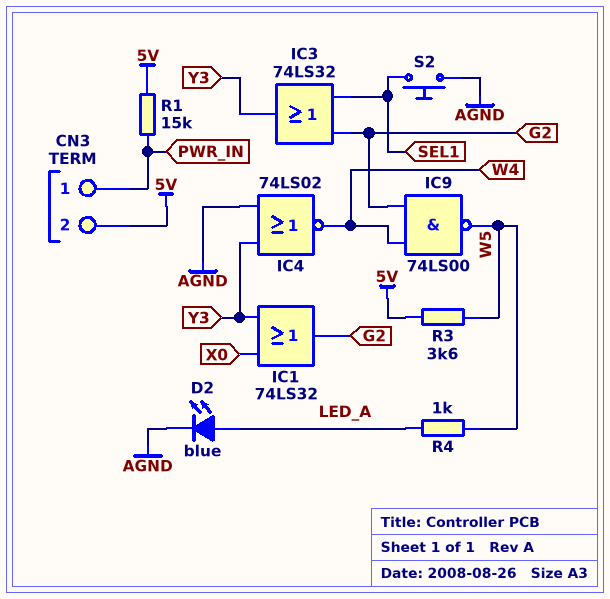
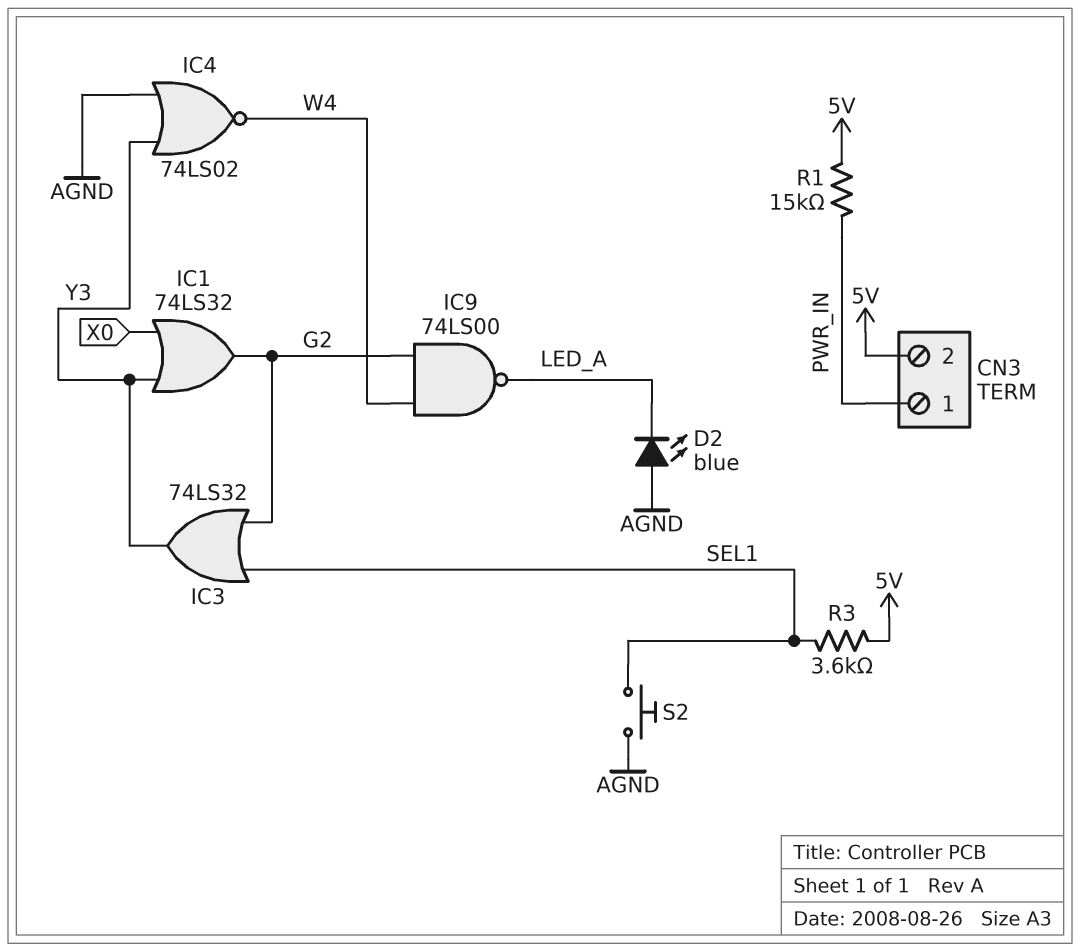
D2: LED blue (A LED_A, K AGND) -> LED blue (A AGND, K LED_A)
IC9: NAND 74LS00 (in G2, in W4, out W5) -> NAND 74LS00 (in G2, in W4, out LED_A)
R3: 3.6k (5V, W5) -> 3.6k (5V, SEL1)
R4: 1k (LED_A, W5) -> none

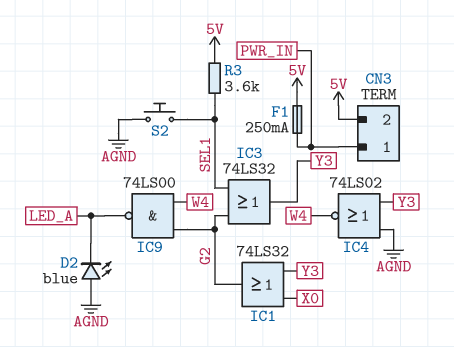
F1: none -> 250mA (5V, PWR_IN)
R1: 15k (5V, PWR_IN) -> none

